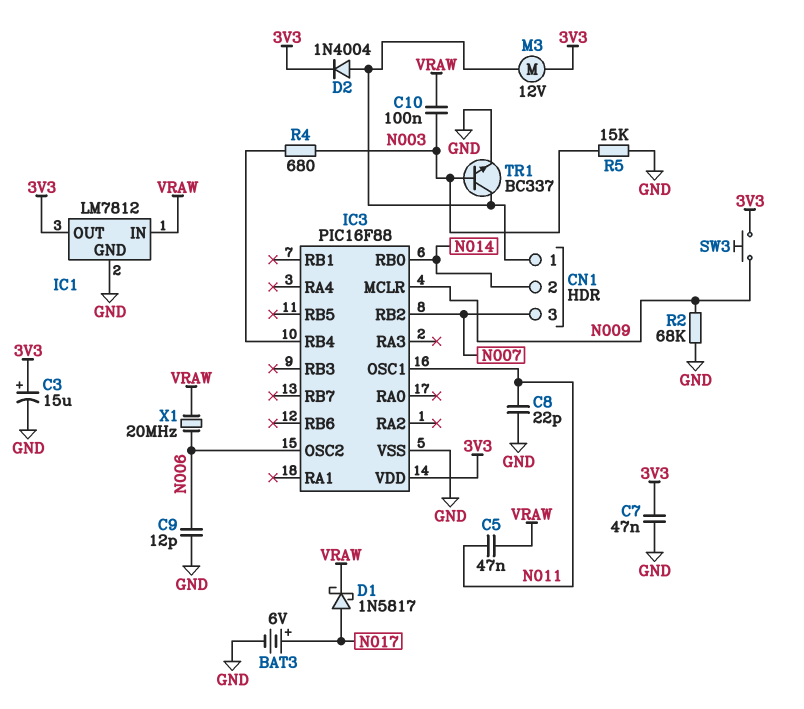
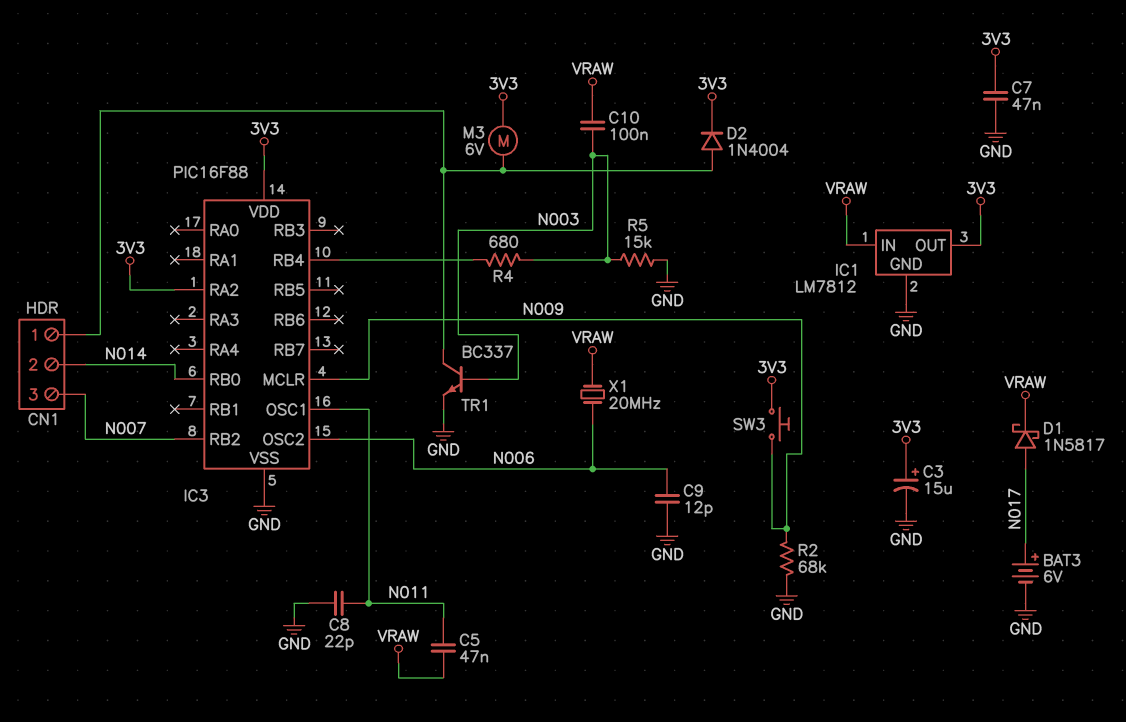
IC3 pin RA2: none -> 3V3
M3: motor 12V (3V3, CN1/1) -> motor 6V (3V3, CN1/1)

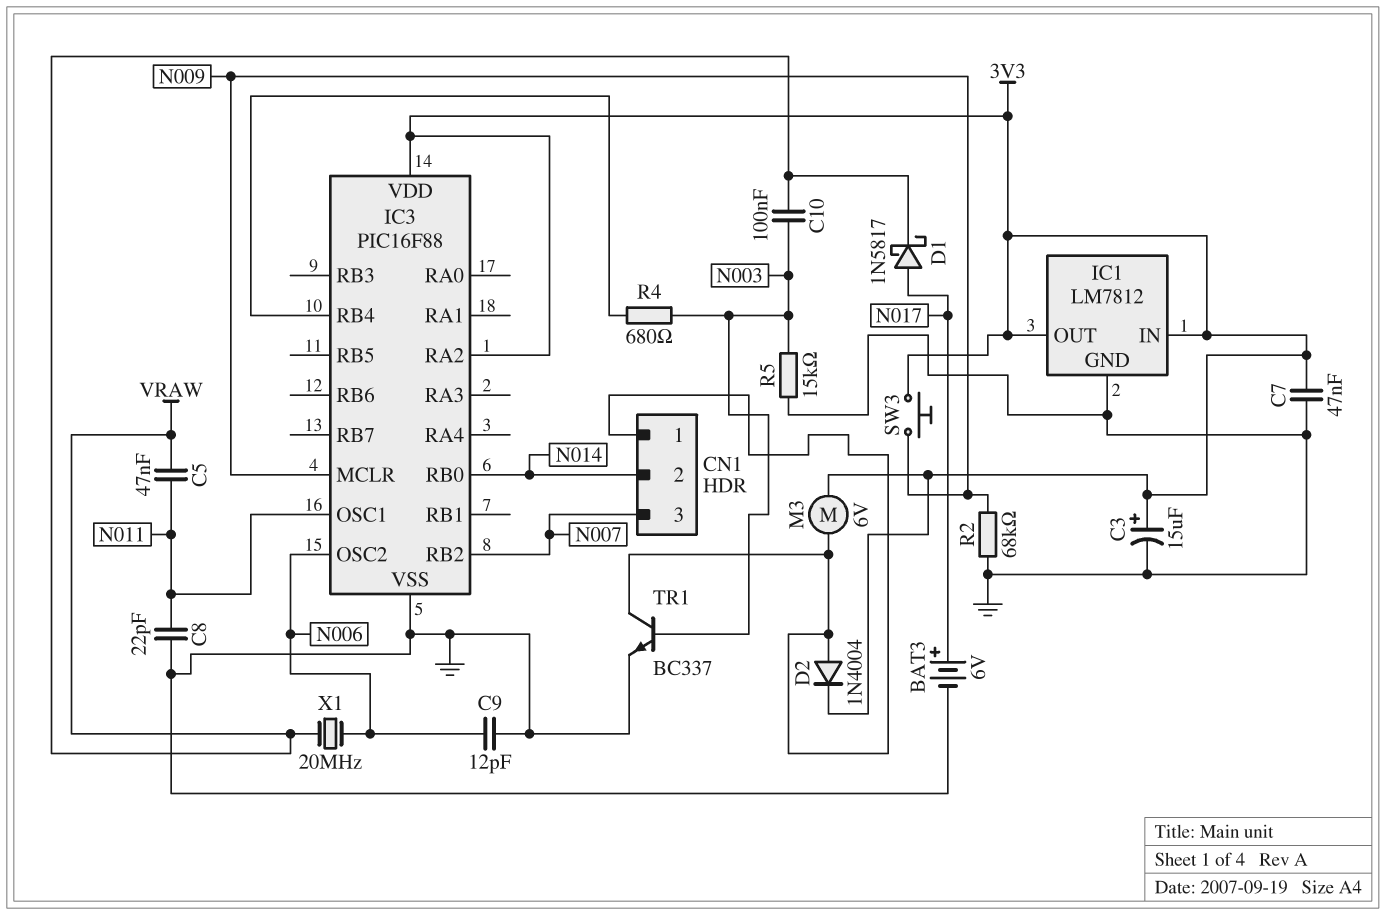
IC1 pin IN: VRAW -> 3V3

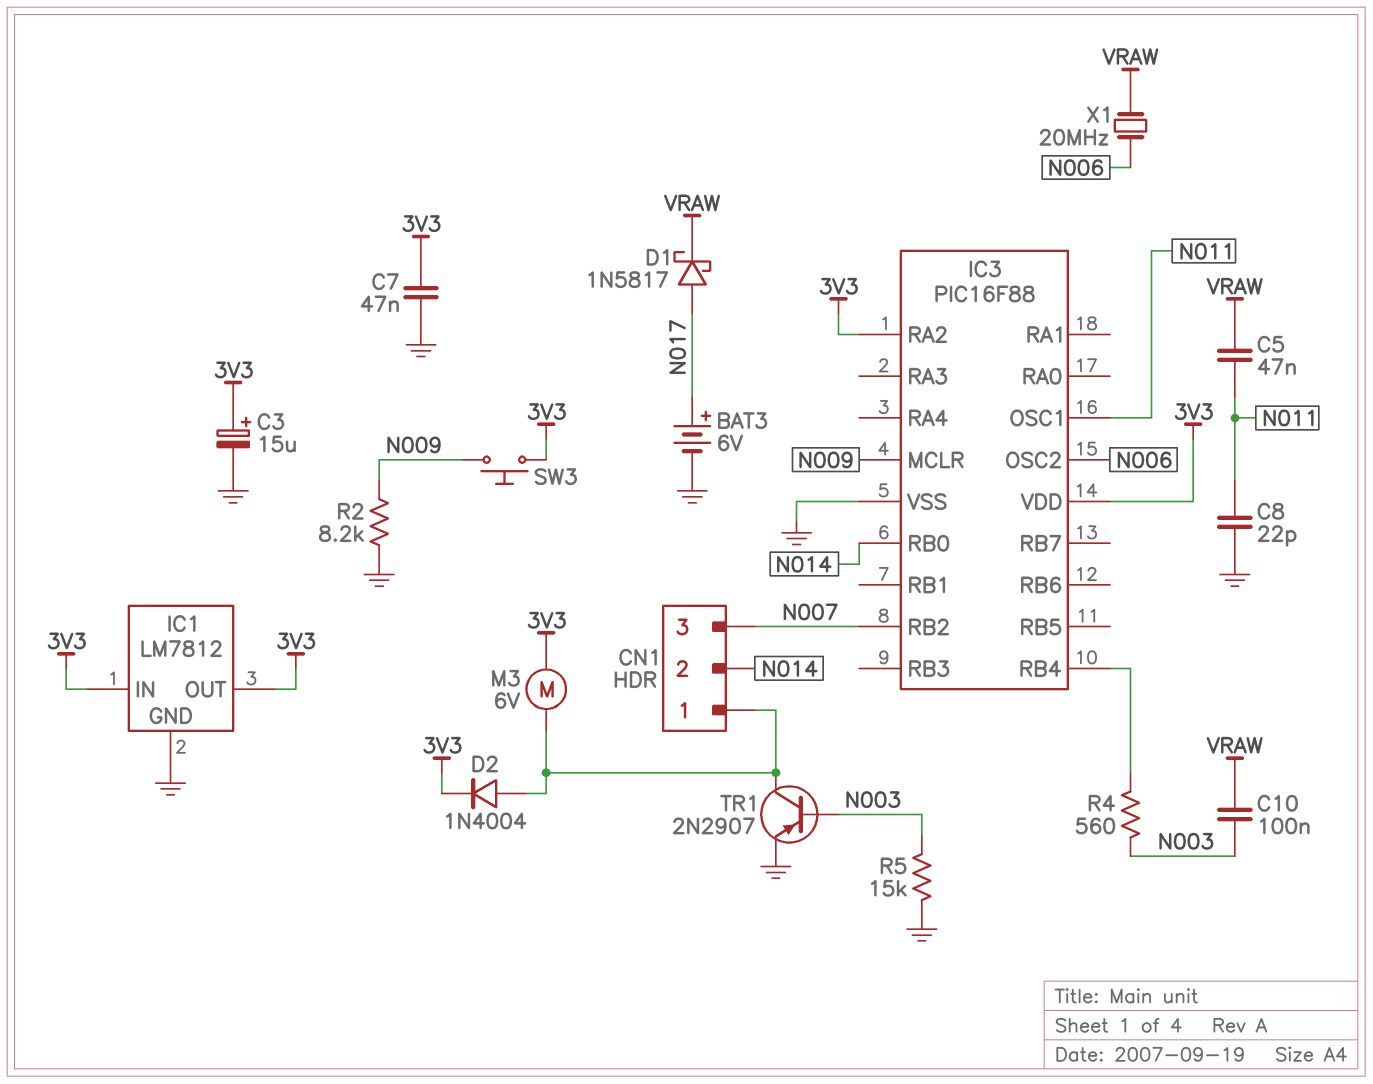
C9: 12pF (GND, N006) -> none
R2: 68k (GND, N009) -> 8.2k (GND, N009)
R4: 680 (IC3/RB4, N003) -> 560 (IC3/RB4, N003)
TR1: NPN BC337 (B N003, C CN1/1, E GND) -> PNP 2N2907 (B N003, C CN1/1, E GND)

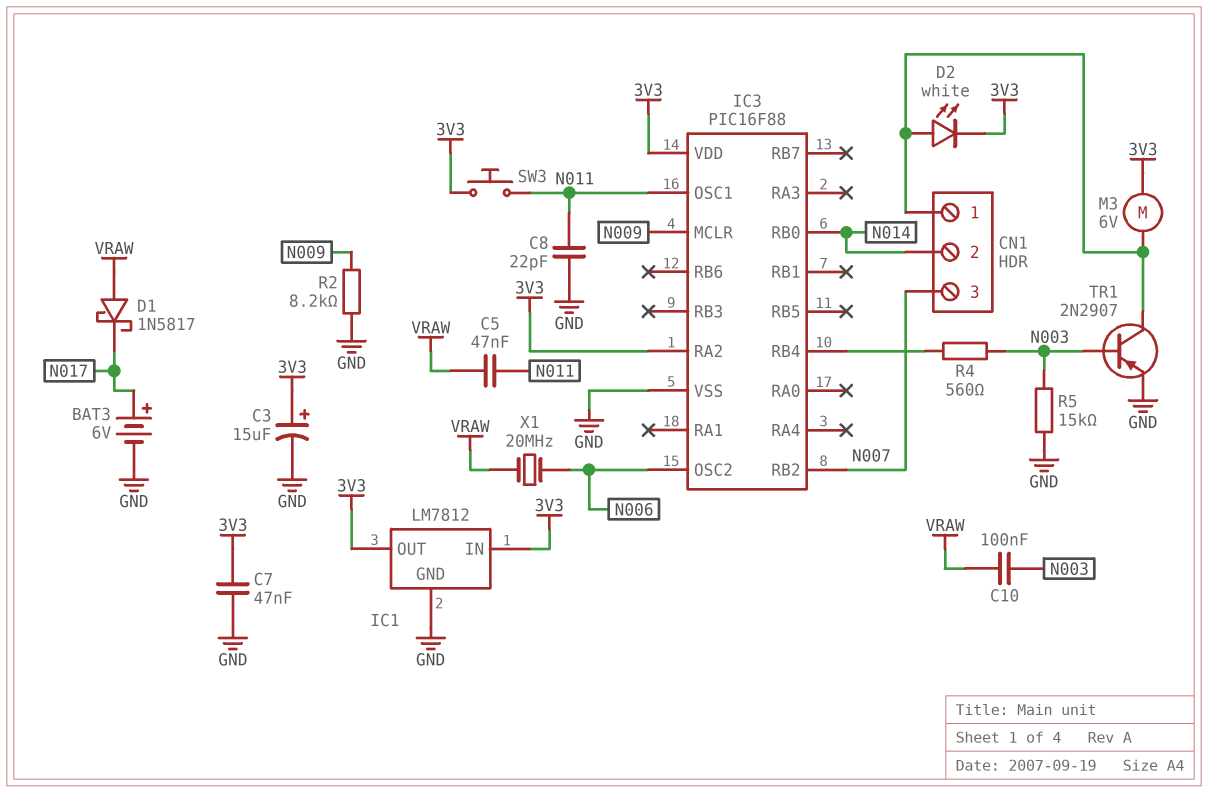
D1: schottky 1N5817 (A N017, K VRAW) -> schottky 1N5817 (A VRAW, K N017)
D2: diode 1N4004 (A CN1/1, K 3V3) -> LED white (A CN1/1, K 3V3)
SW3: button (3V3, N009) -> button (3V3, N011)

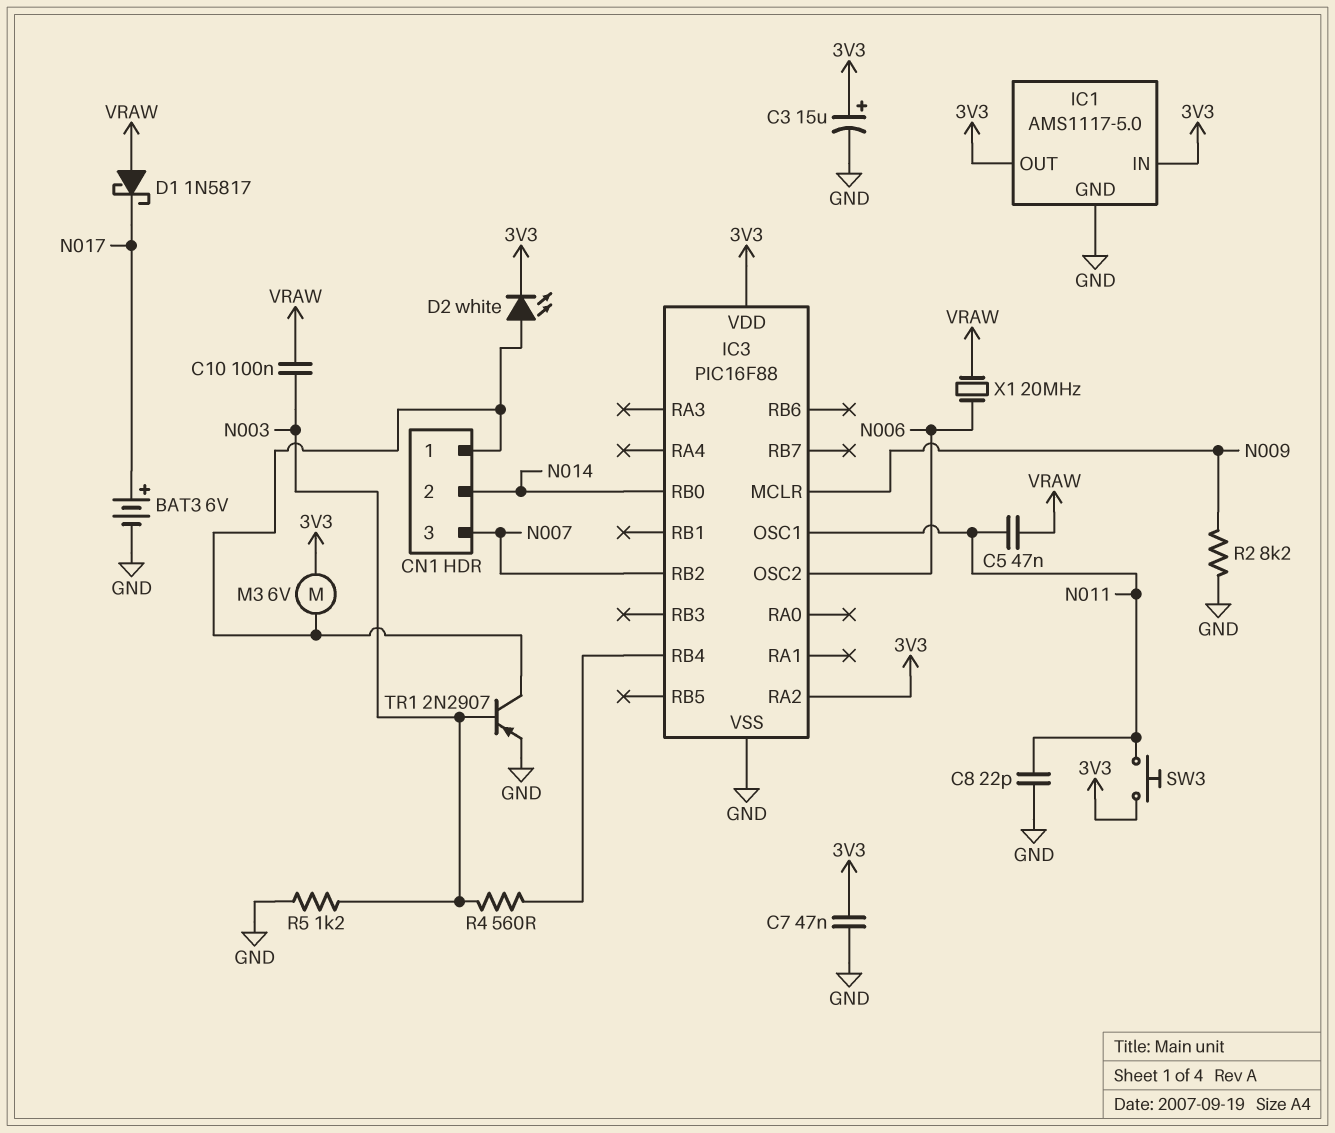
IC1: LM7812 -> AMS1117-5.0
R5: 15k (GND, N003) -> 1.2k (GND, N003)

